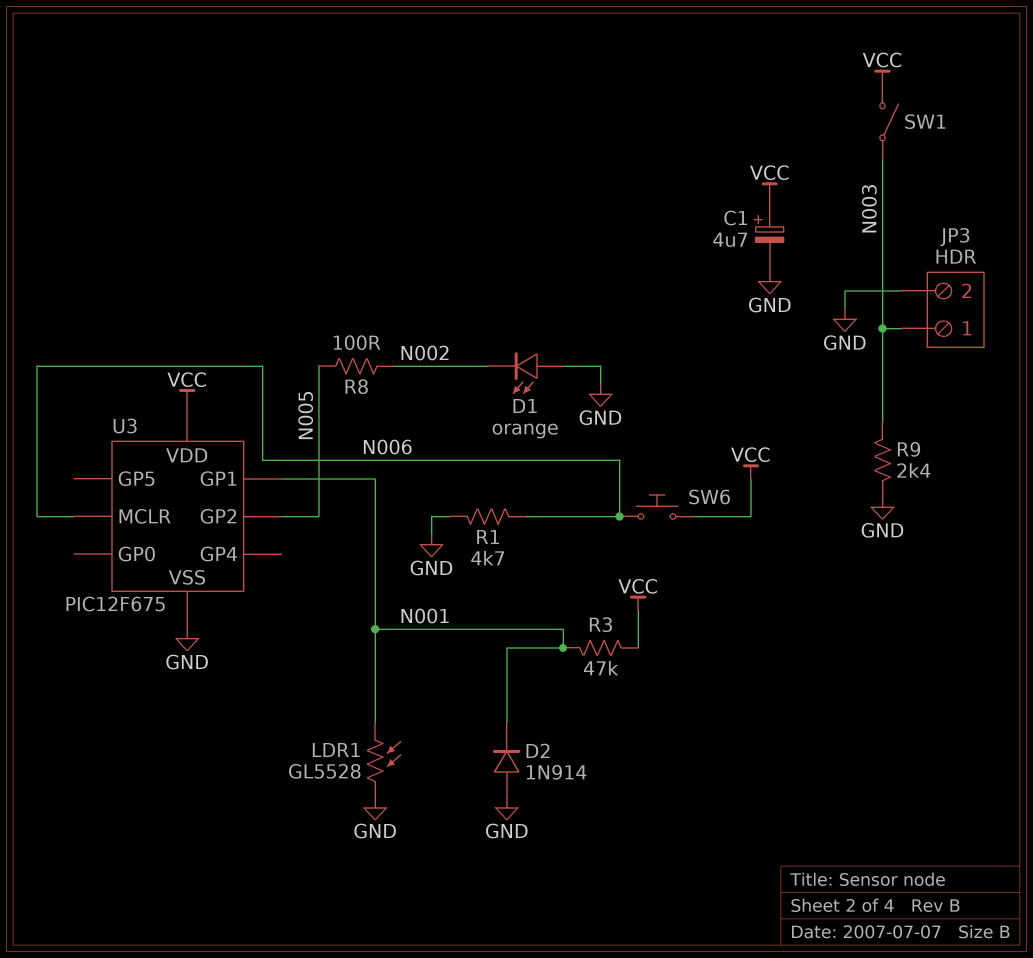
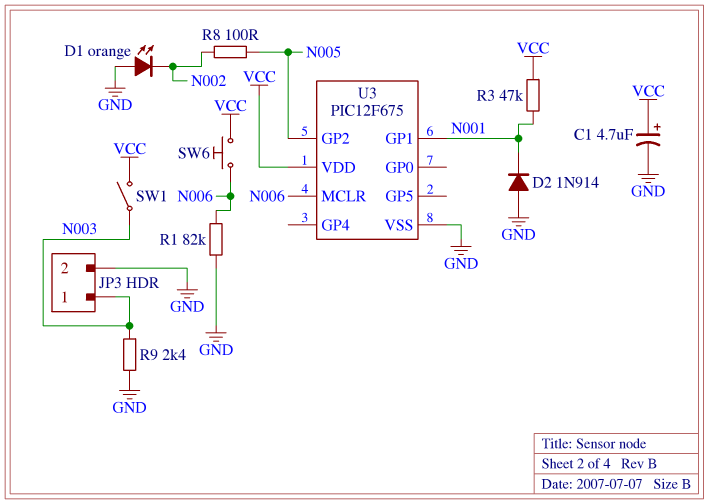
LDR1: GL5528 (GND, N001) -> none
R1: 4.7k (GND, N006) -> 82k (GND, N006)

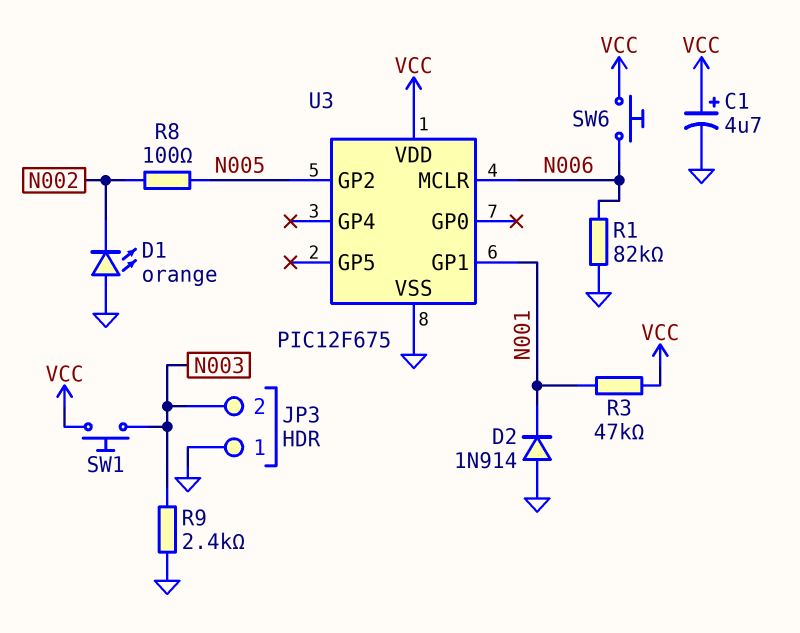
JP3 pin 1: N003 -> GND
JP3 pin 2: GND -> N003
SW1: switch (N003, VCC) -> button (N003, VCC)

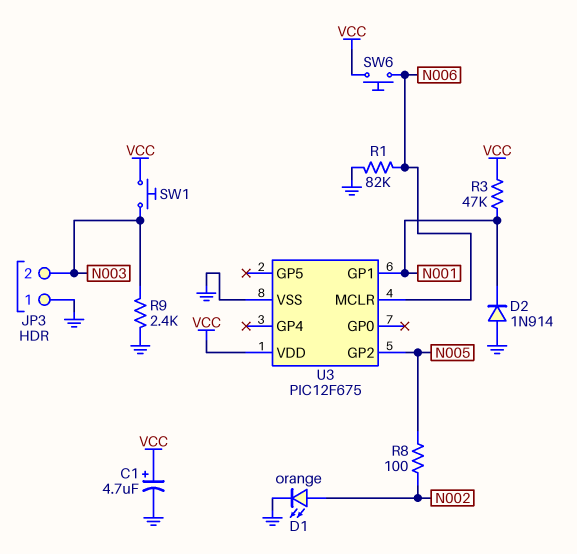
D1: LED orange (A GND, K N002) -> LED orange (A N002, K GND)

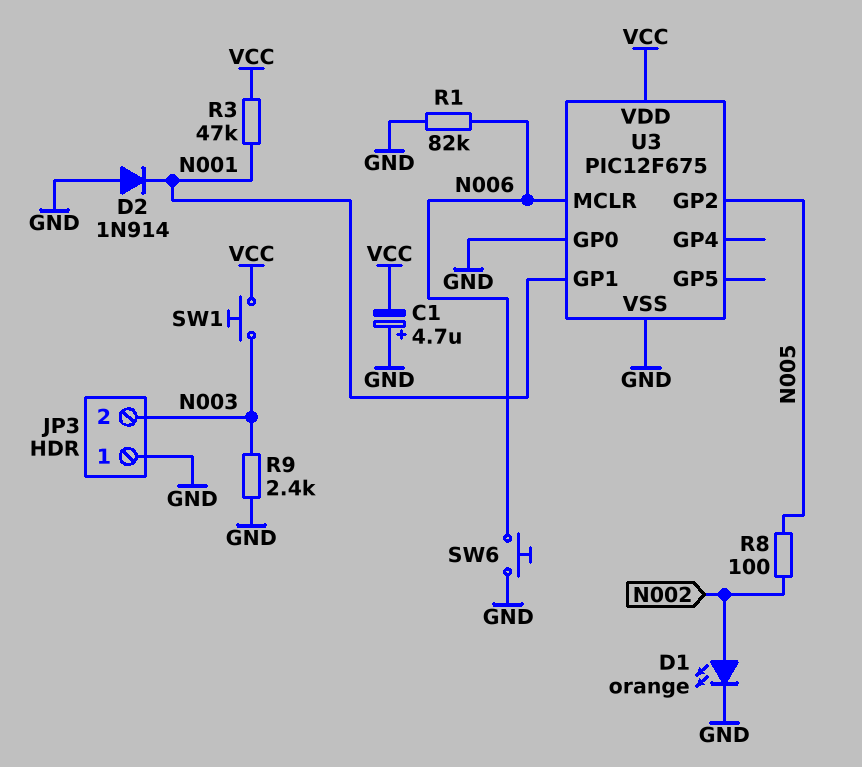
C1: 4.7uF (plus VCC, minus GND) -> 4.7uF (plus GND, minus VCC)
SW6: button (N006, VCC) -> button (GND, N006)
U3 pin GP0: none -> GND

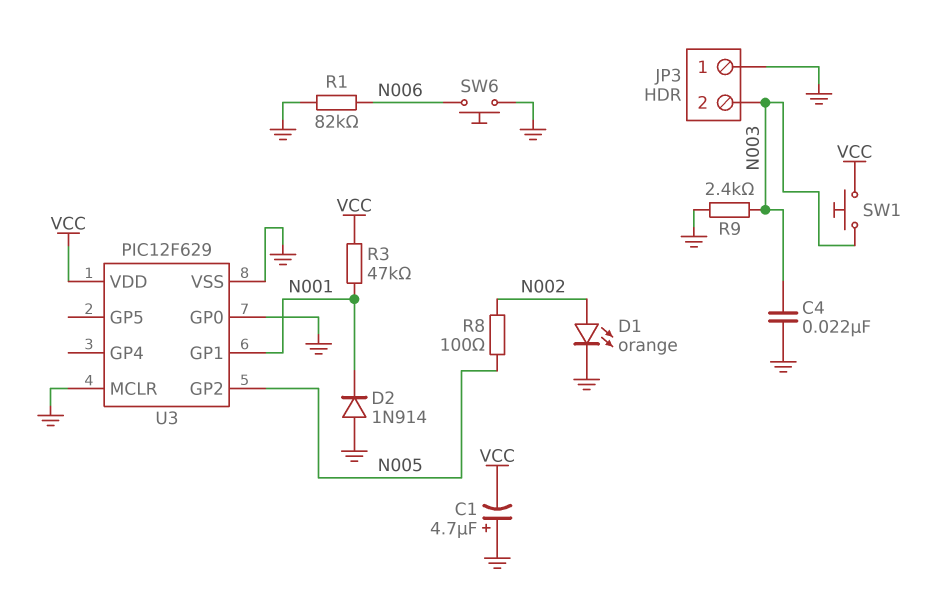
C4: none -> 22nF (GND, N003)
U3: PIC12F675 -> PIC12F629
U3 pin MCLR: N006 -> GND

